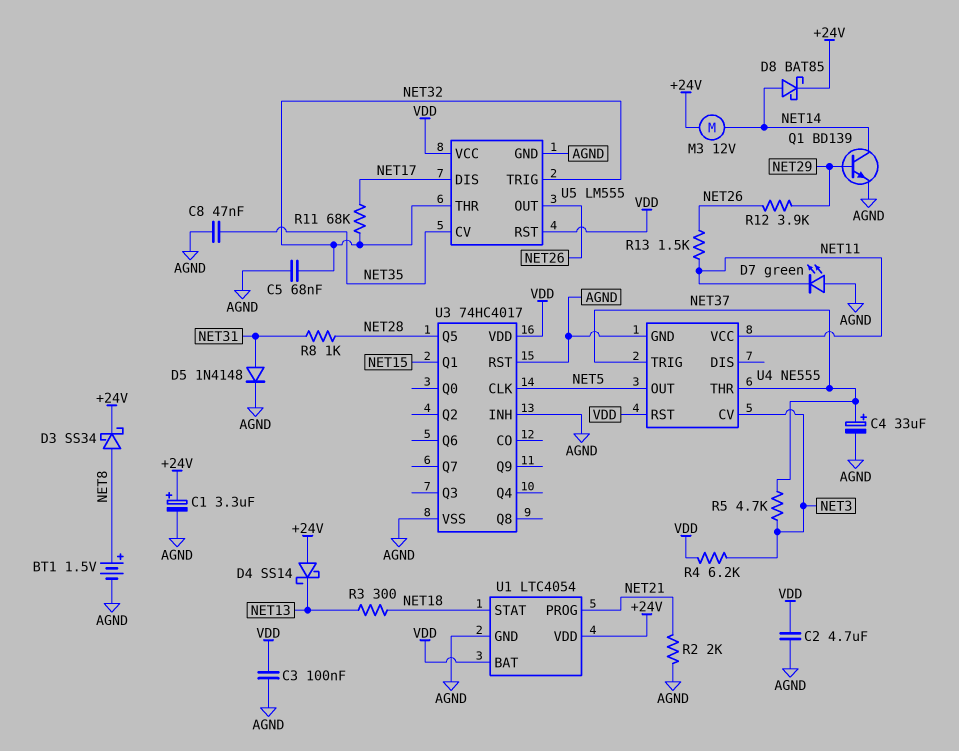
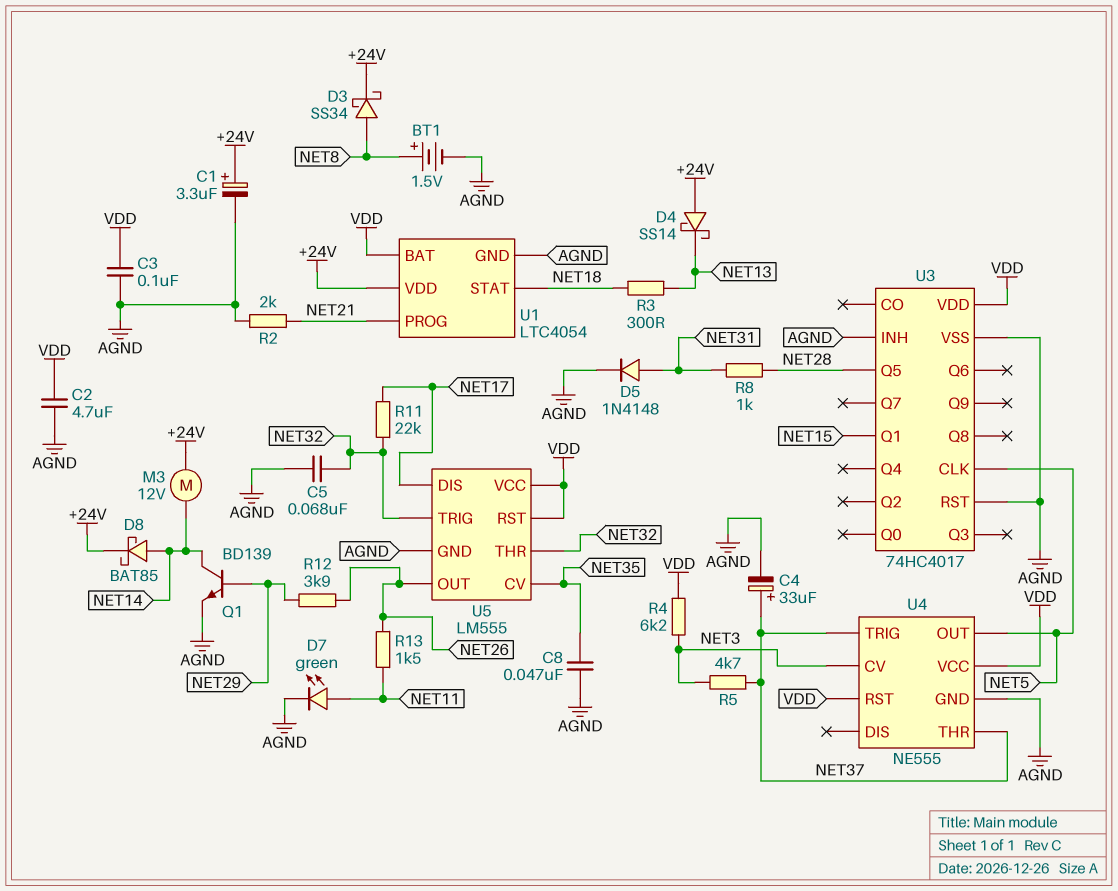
D7: LED green (A AGND, K NET11) -> LED green (A NET11, K AGND)
R11: 68k (NET17, NET32) -> 22k (NET17, NET32)
U4 pin VCC: NET11 -> VDD

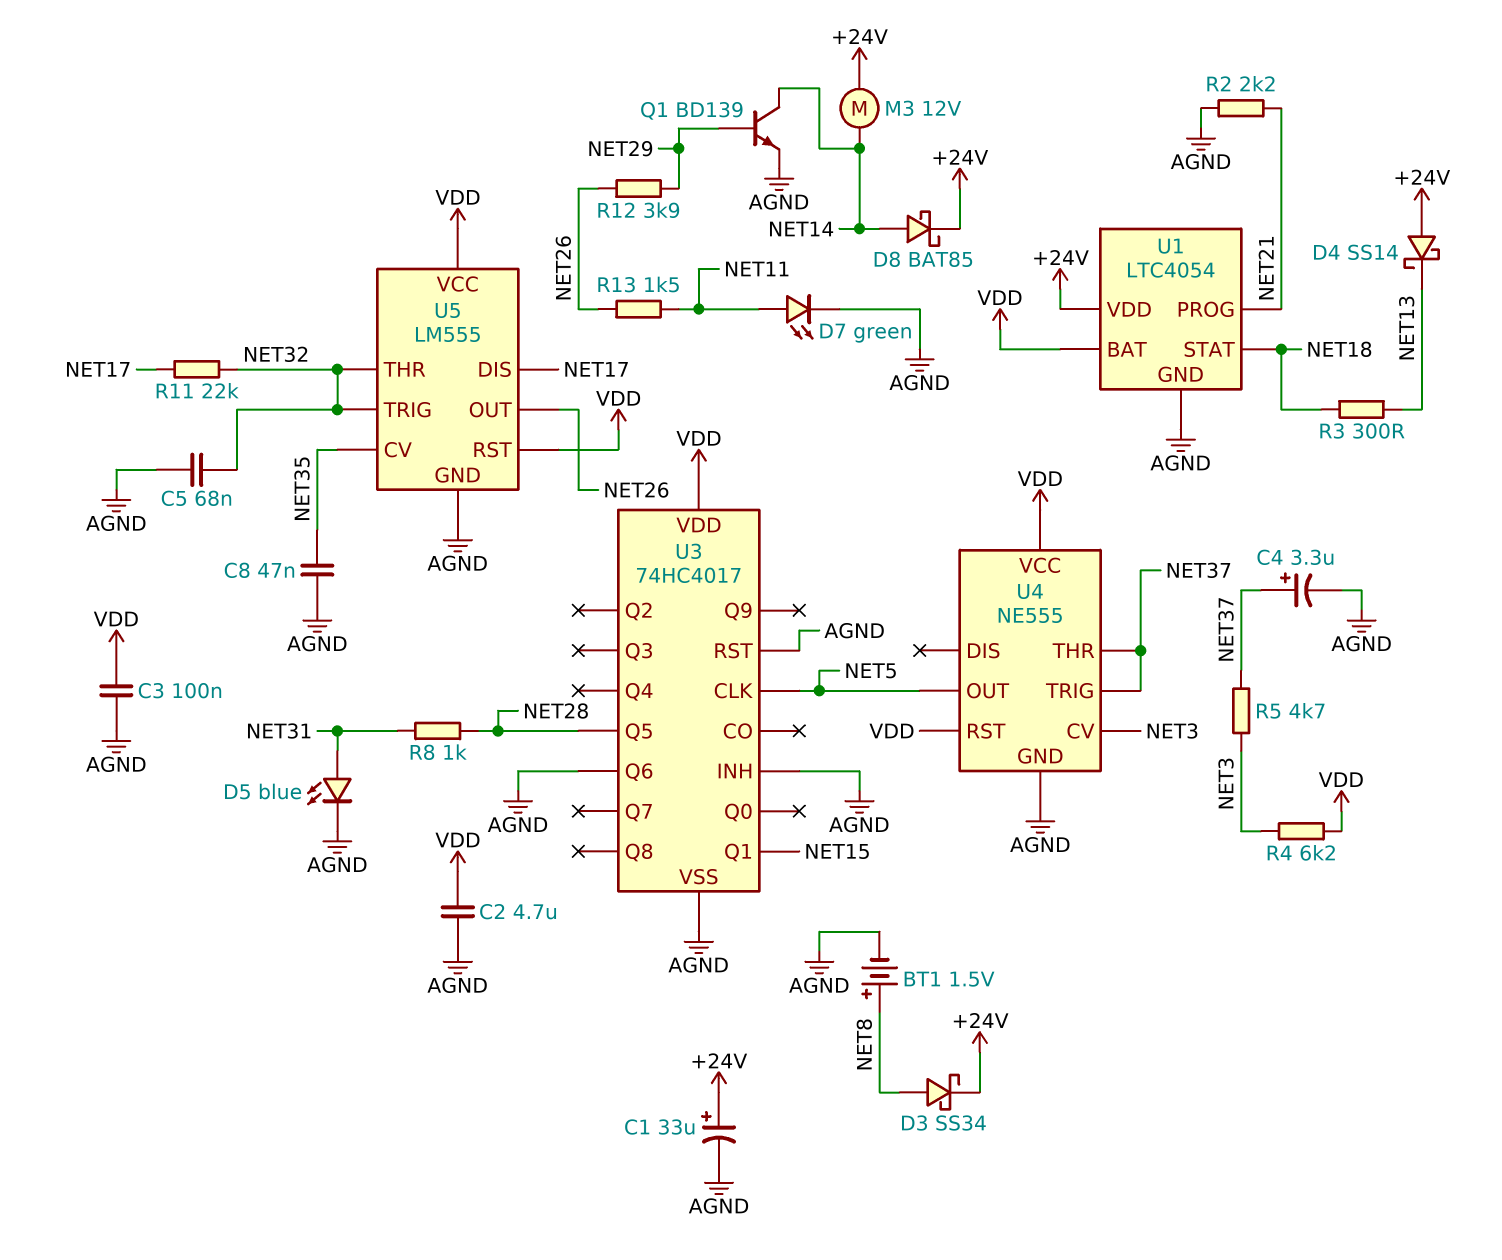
C1: 3.3uF (plus +24V, minus AGND) -> 33uF (plus +24V, minus AGND)
C4: 33uF (plus NET37, minus AGND) -> 3.3uF (plus NET37, minus AGND)
D5: diode 1N4148 (A NET31, K AGND) -> LED blue (A NET31, K AGND)
R2: 2k (AGND, NET21) -> 2.2k (AGND, NET21)
U3 pin Q6: none -> AGND

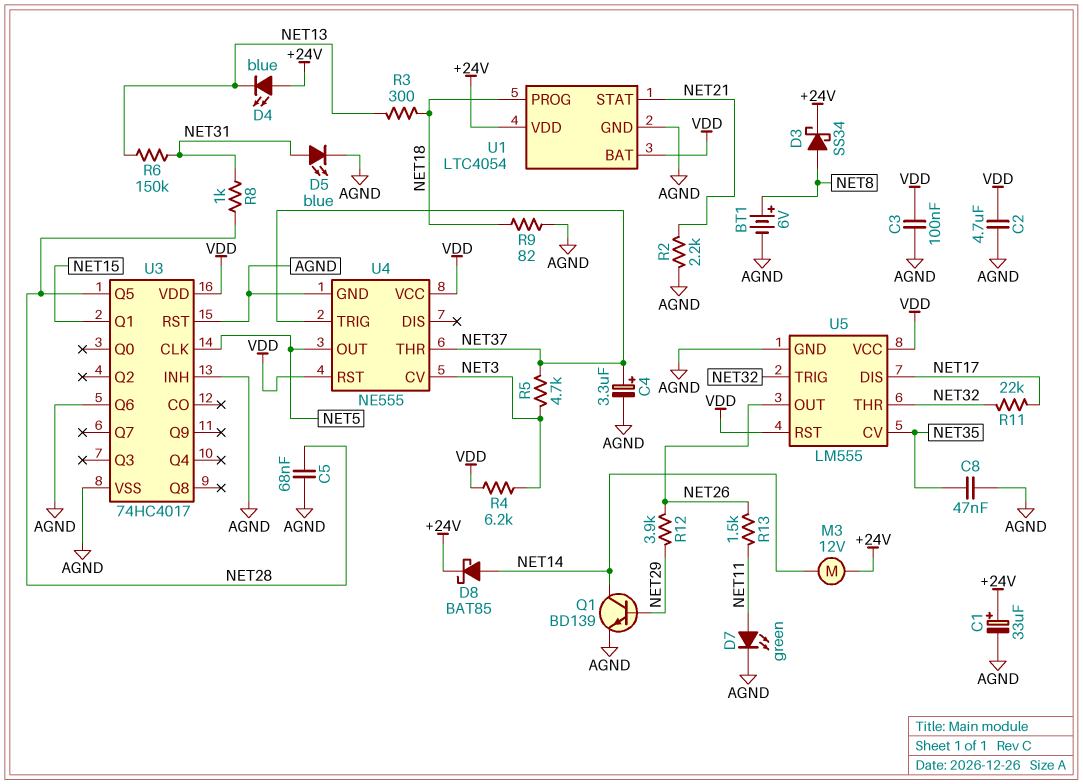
BT1: 1.5V (plus NET8, minus AGND) -> 6V (plus NET8, minus AGND)
C5: 68nF (AGND, NET32) -> 68nF (AGND, NET28)
D4: schottky SS14 (A +24V, K NET13) -> LED blue (A +24V, K NET13)
R6: none -> 150k (NET13, NET31)
R9: none -> 82 (AGND, NET18)
U1 pin PROG: NET21 -> NET18
U1 pin STAT: NET18 -> NET21

